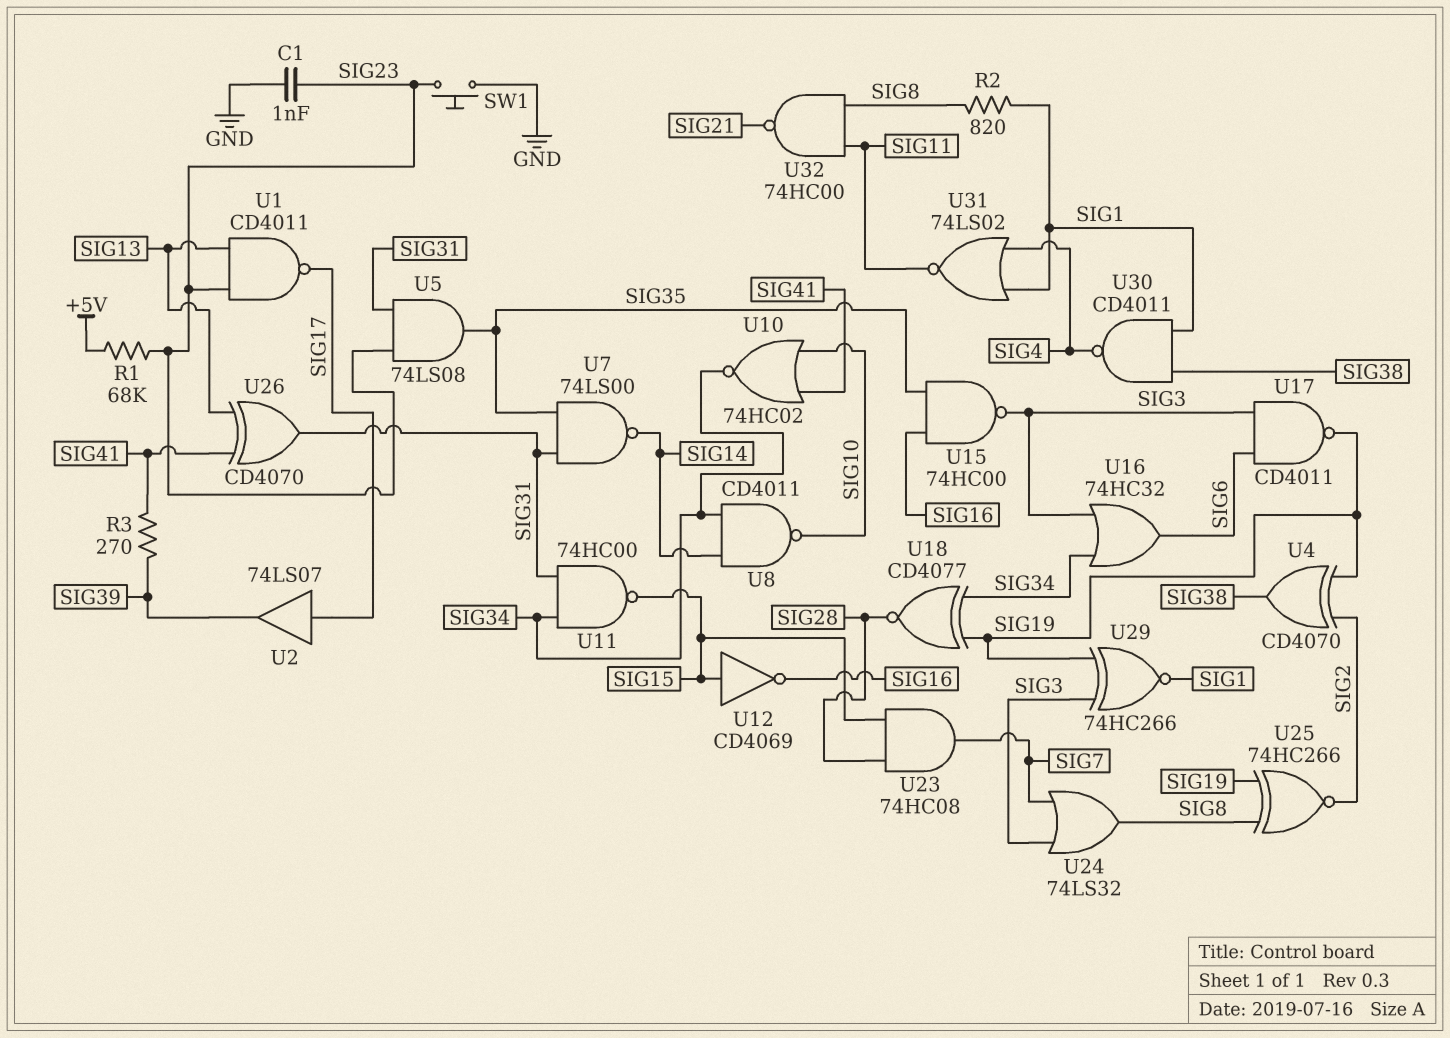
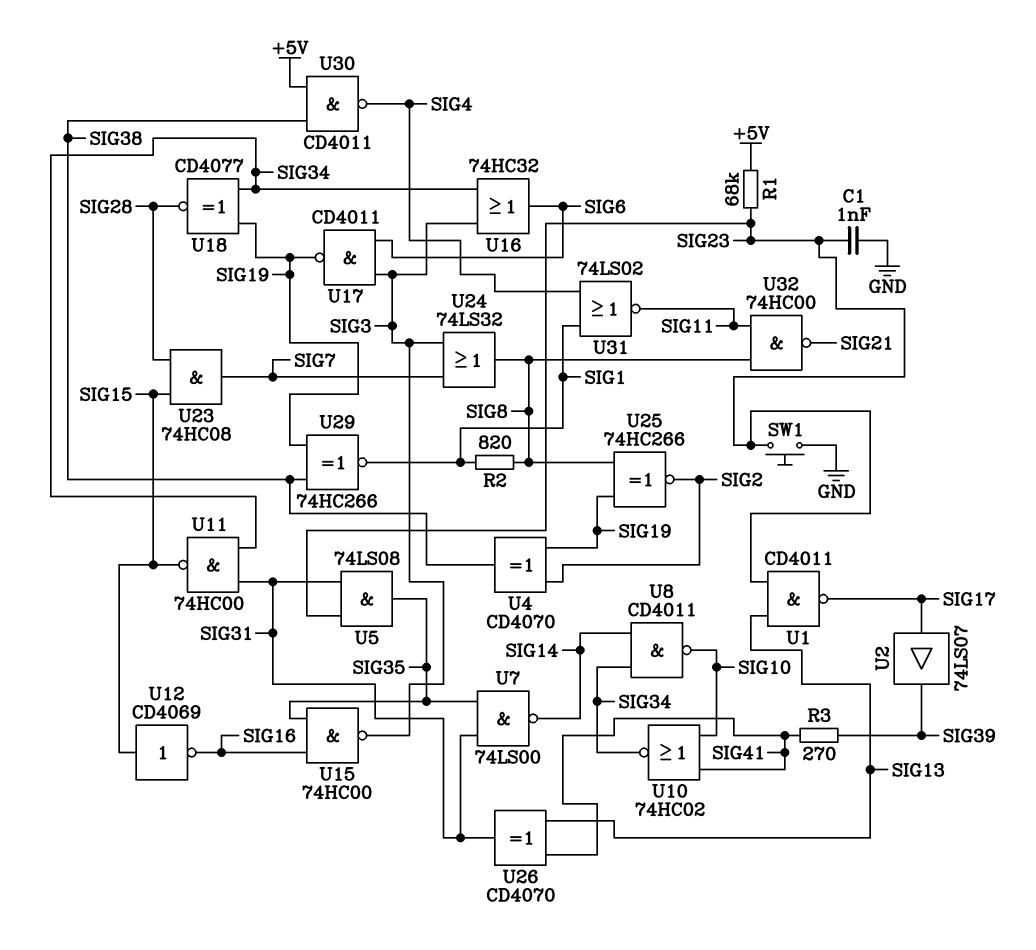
U29: XNOR 74HC266 (in SIG3, in SIG19, out SIG1) -> XNOR 74HC266 (in SIG19, in SIG38, out SIG1)
U30: NAND CD4011 (in SIG1, in SIG38, out SIG4) -> NAND CD4011 (in +5V, in SIG38, out SIG4)

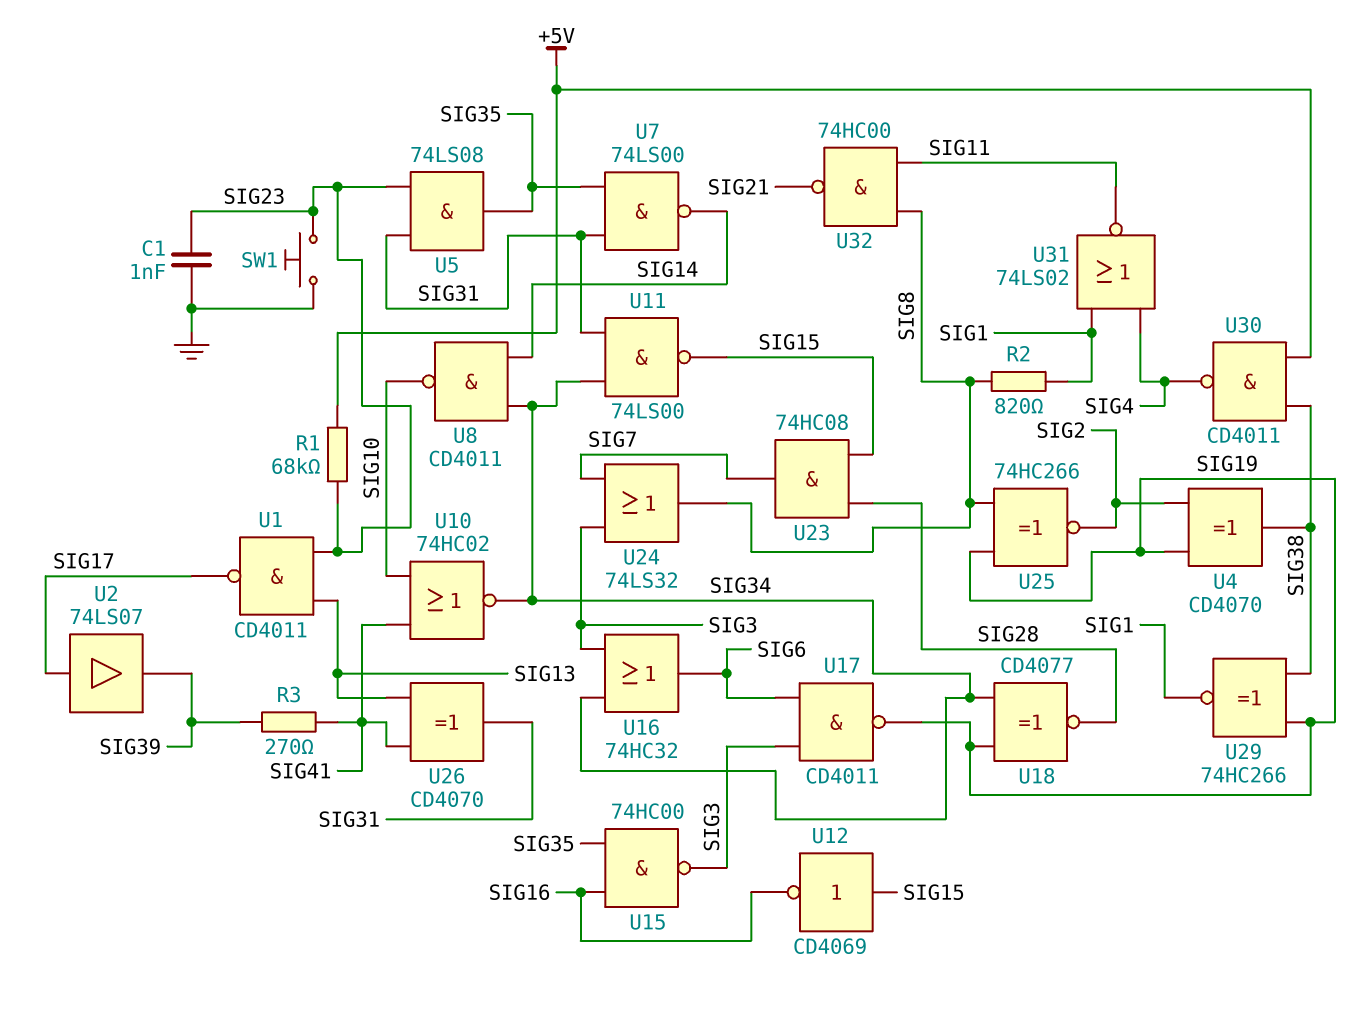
U11: NAND 74HC00 (in SIG31, in SIG34, out SIG15) -> NAND 74LS00 (in SIG31, in SIG34, out SIG15)

